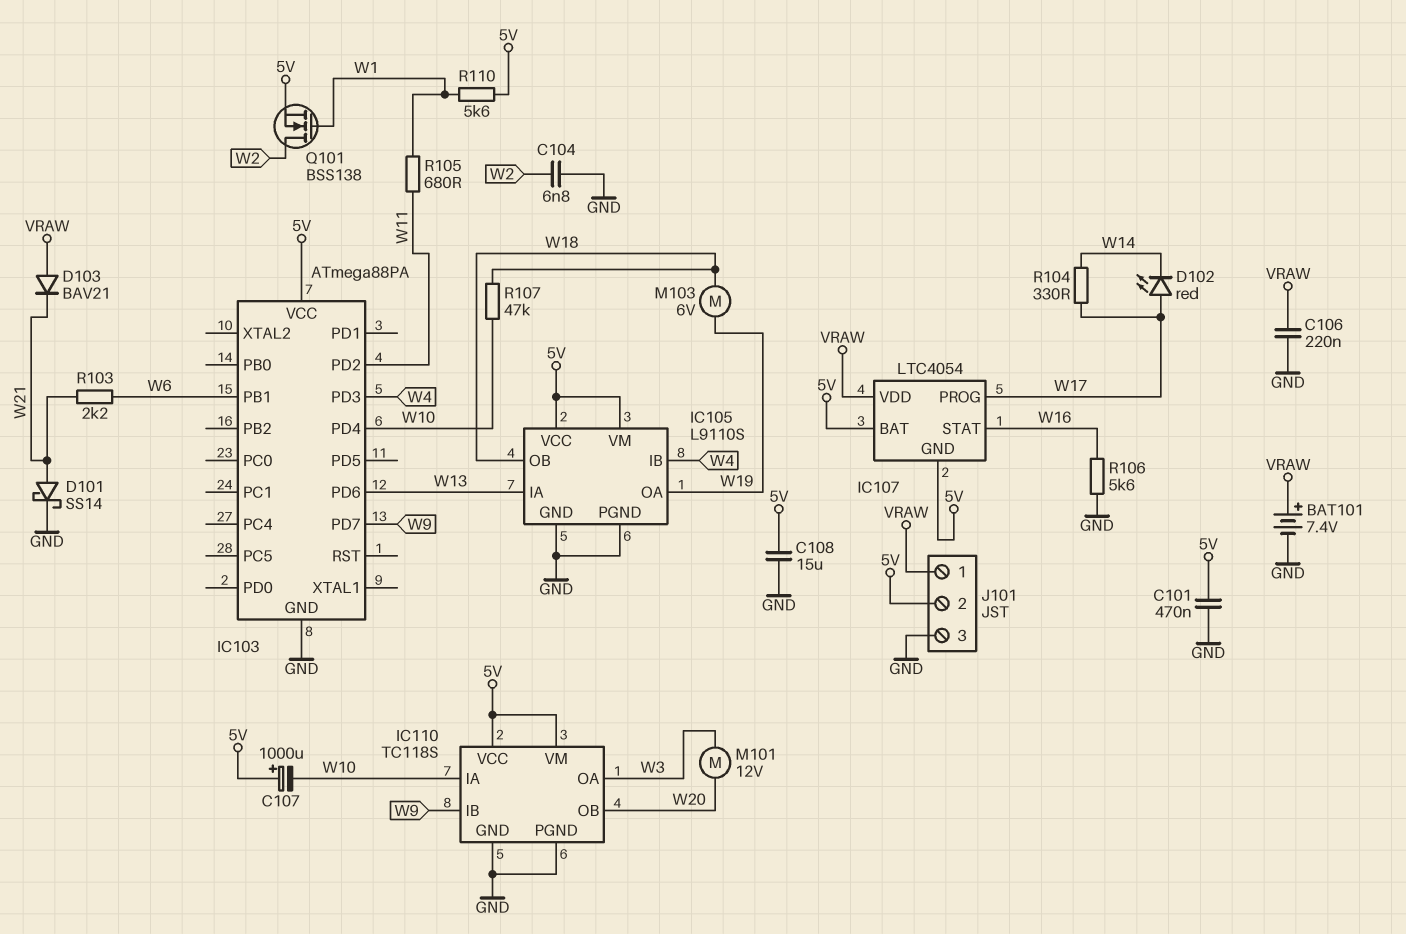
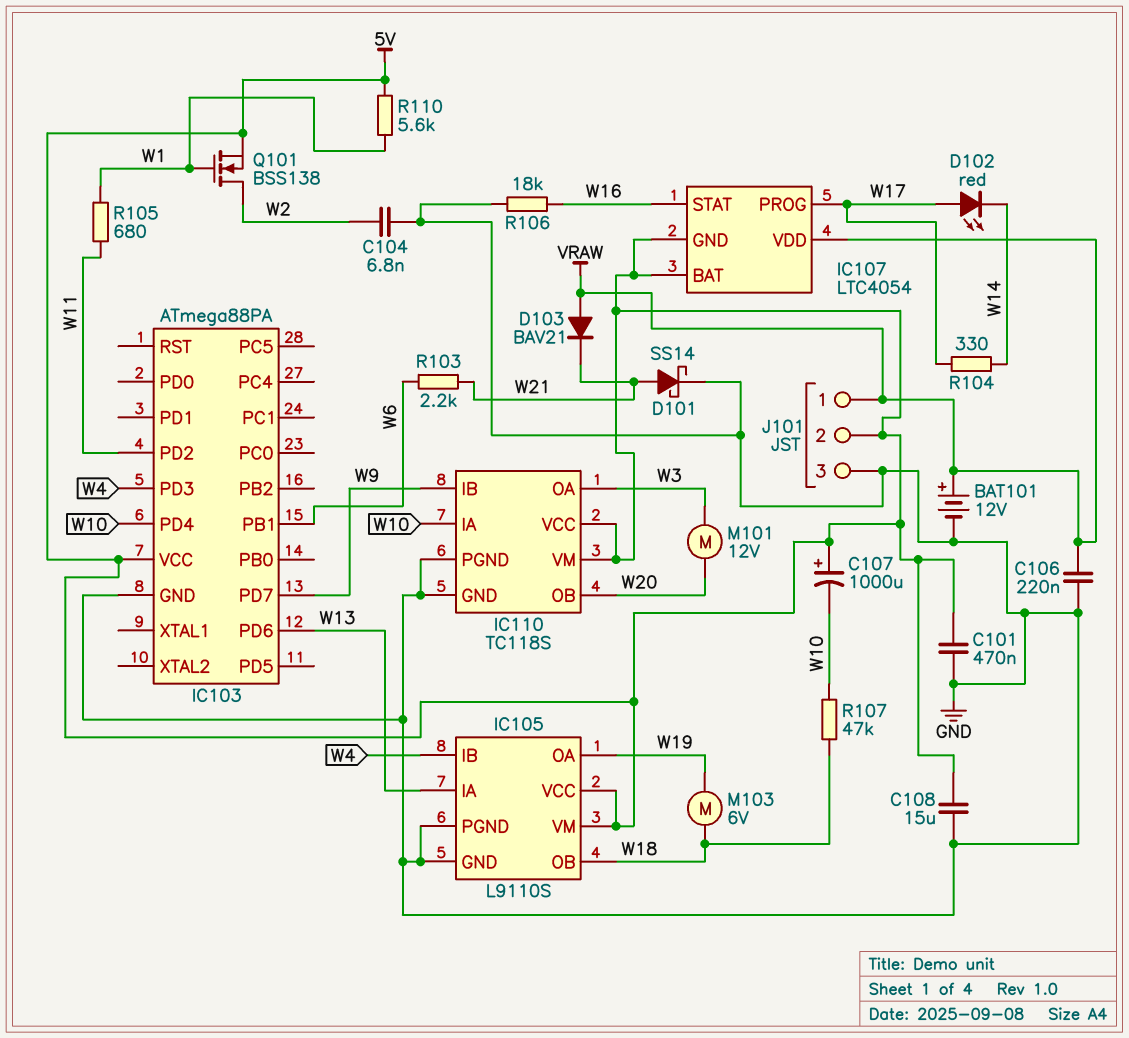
BAT101: 7.4V (plus VRAW, minus GND) -> 12V (plus VRAW, minus GND)
R106: 5.6k (GND, W16) -> 18k (GND, W16)

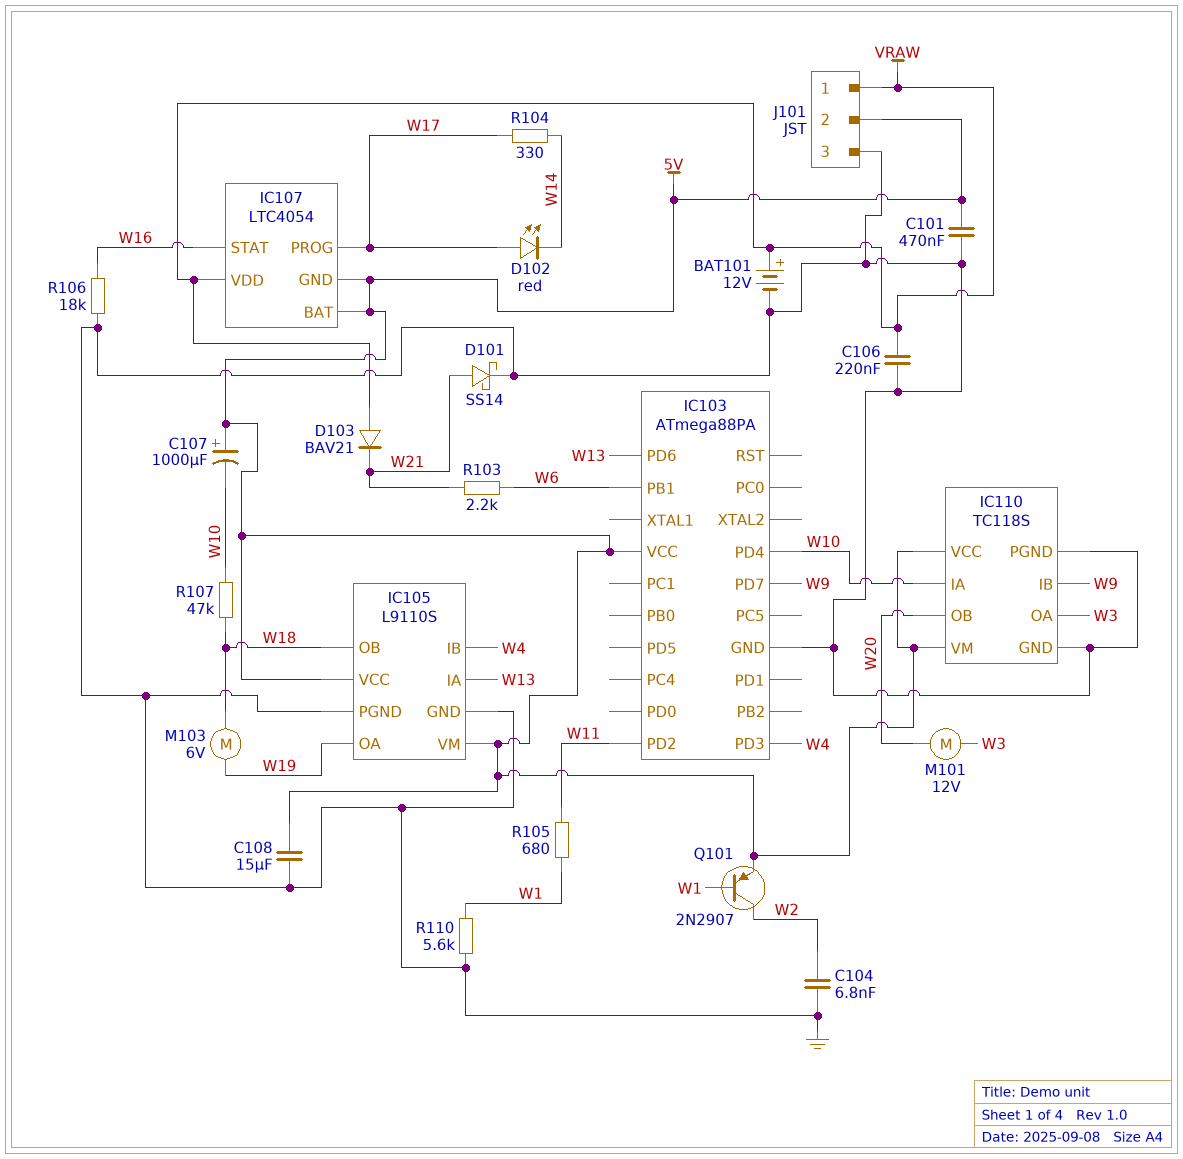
Q101: NMOS BSS138 (G W1, D W2, S 5V) -> PNP 2N2907 (B W1, C W2, E 5V)
R110: 5.6k (5V, W1) -> 5.6k (GND, W1)

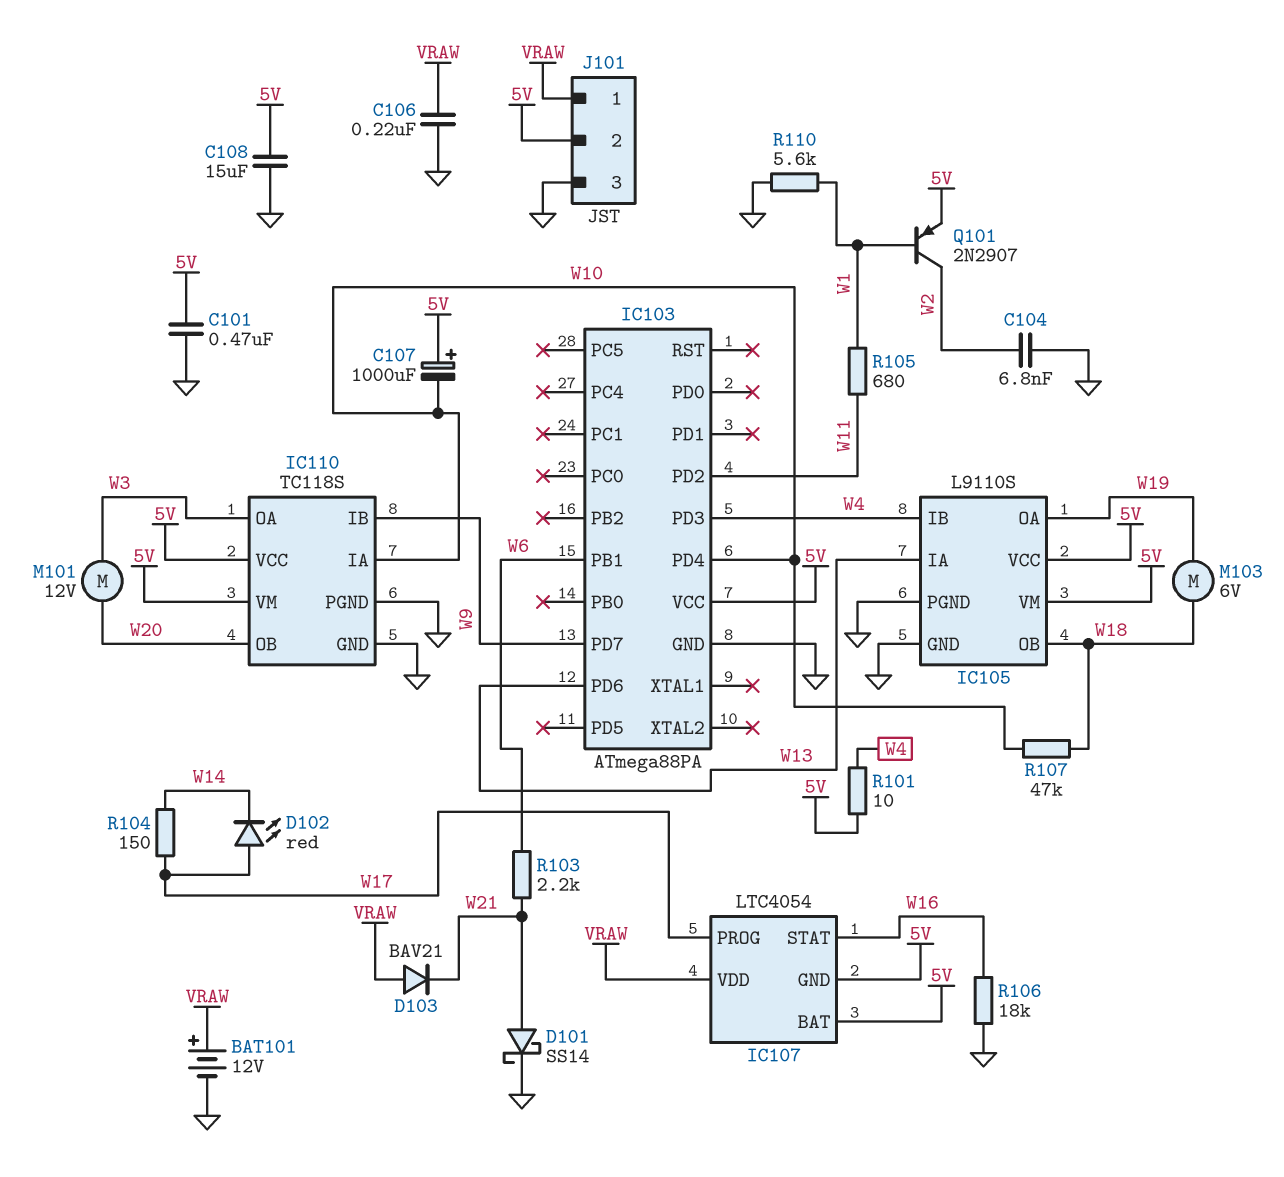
R101: none -> 10 (5V, W4)
R104: 330 (W14, W17) -> 150 (W14, W17)

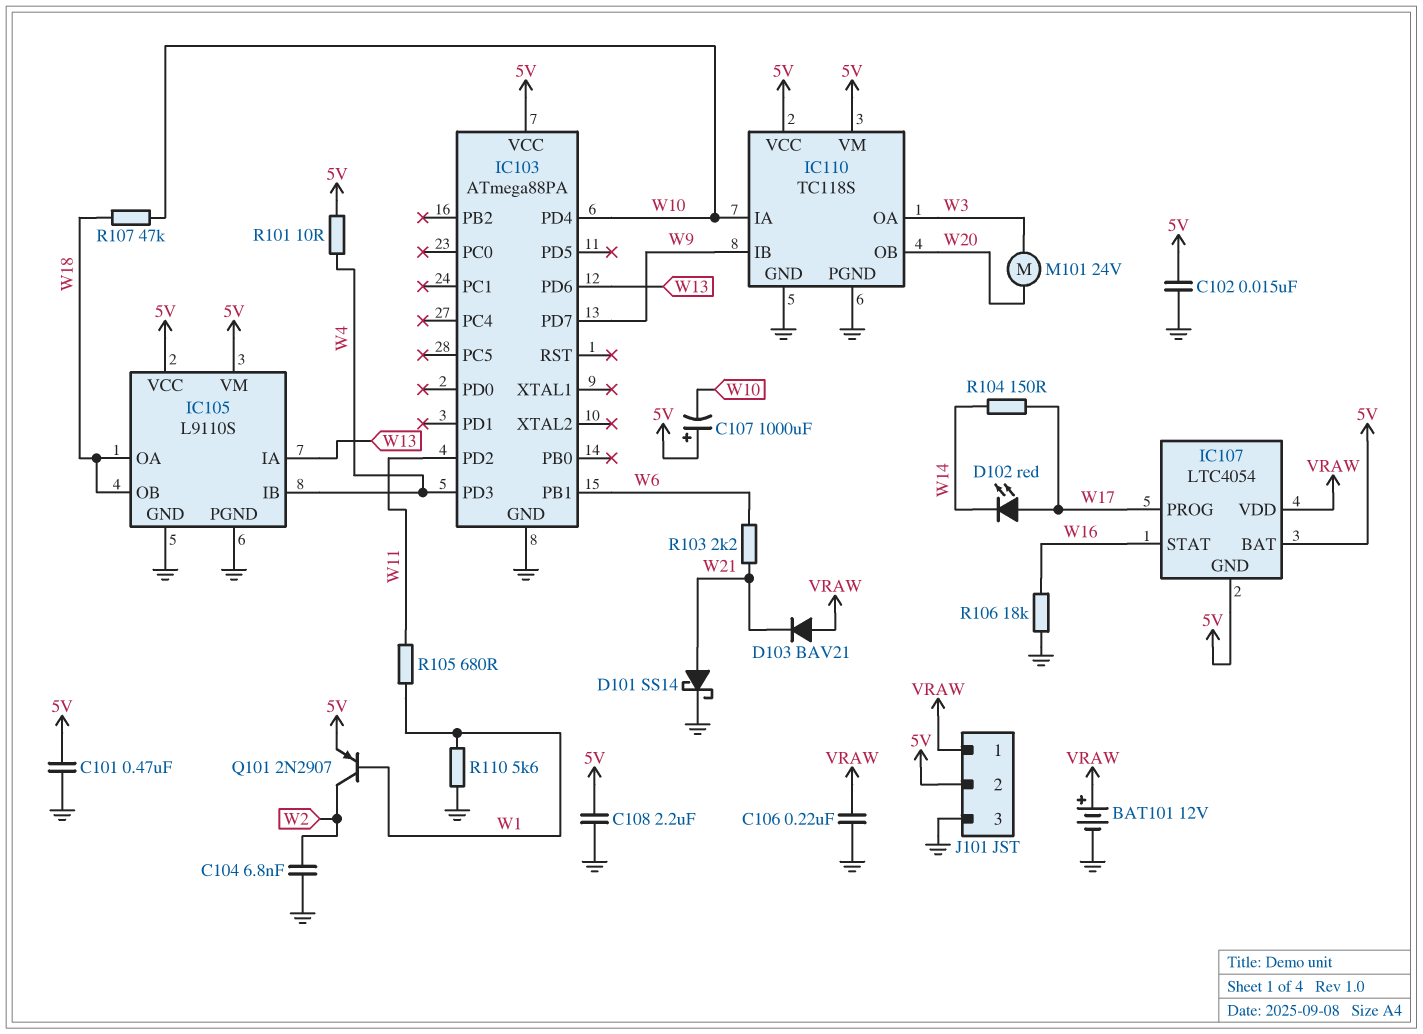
C102: none -> 15nF (5V, GND)
C108: 15uF (5V, GND) -> 2.2uF (5V, GND)
IC105 pin OA: W19 -> W18
M101: motor 12V (W3, W20) -> motor 24V (W3, W20)
M103: motor 6V (W18, W19) -> none

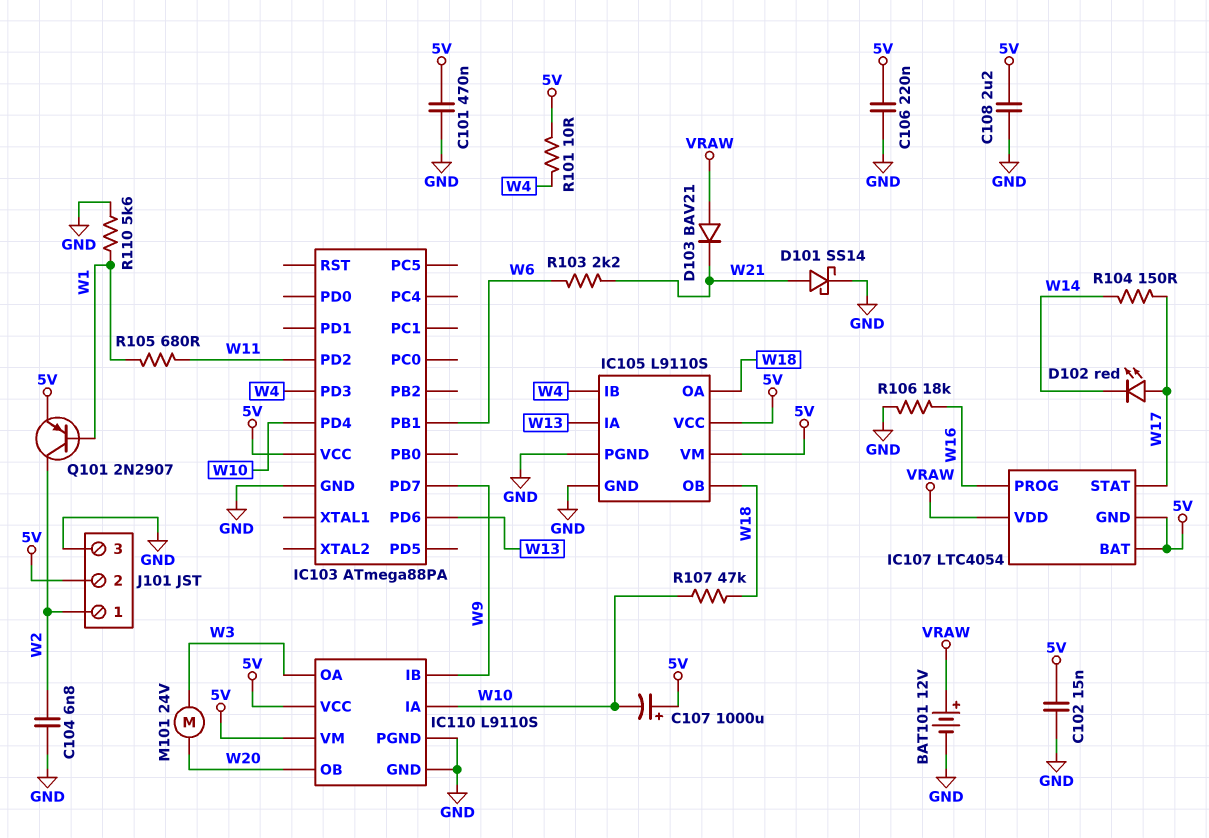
C106: 220nF (GND, VRAW) -> 220nF (5V, GND)
IC107 pin PROG: W17 -> W16
IC107 pin STAT: W16 -> W17
IC110: TC118S -> L9110S
J101 pin 1: VRAW -> W2

